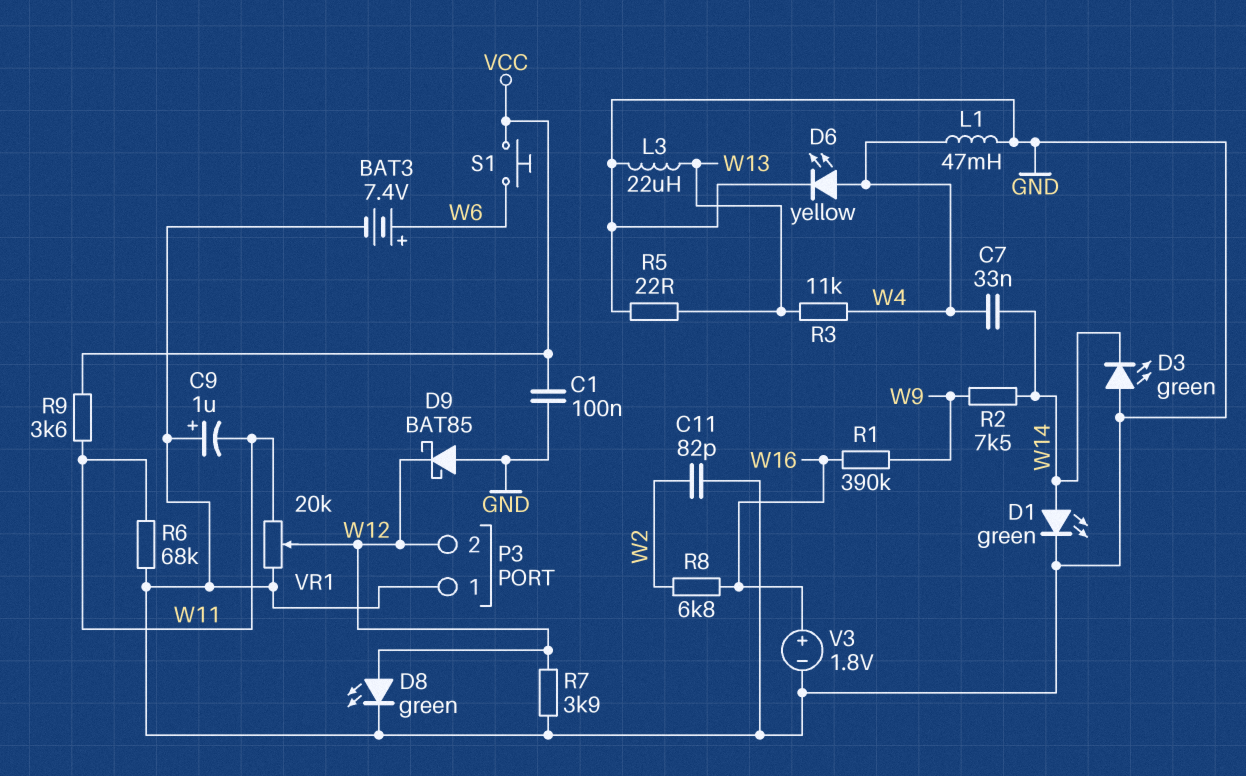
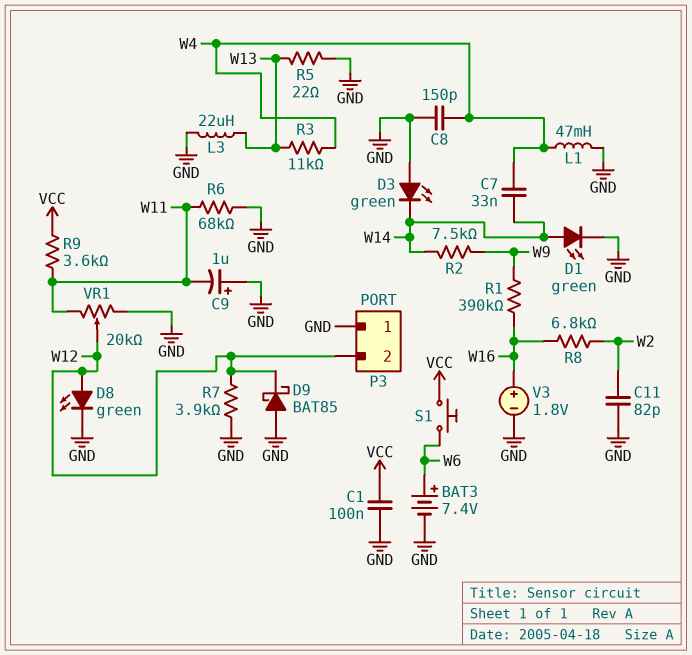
C8: none -> 150pF (GND, W4)
D6: LED yellow (A W4, K GND) -> none

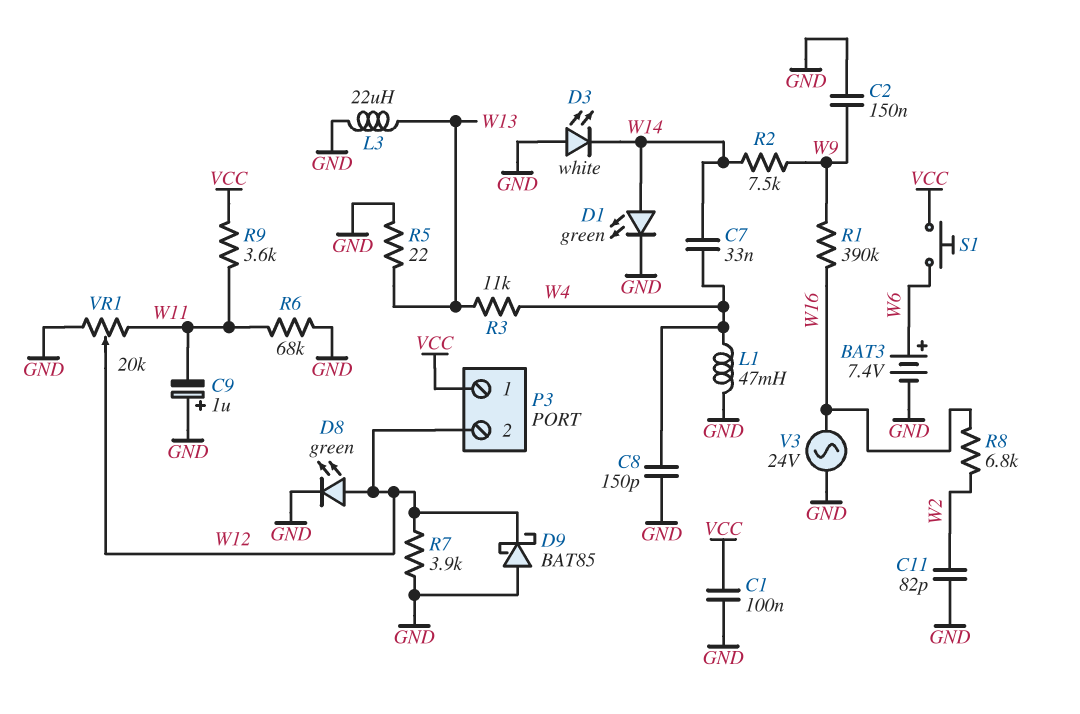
C2: none -> 150nF (GND, W9)
D3: LED green (A GND, K W14) -> LED white (A GND, K W14)
P3 pin 1: GND -> VCC
V3: 1.8V (plus W16, minus GND) -> AC 24V (GND, W16)

